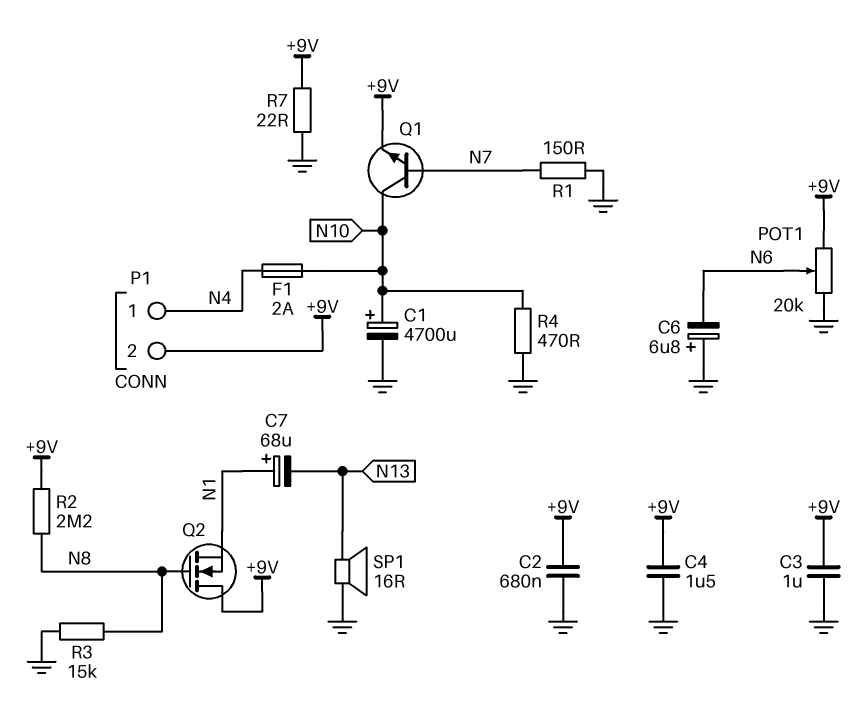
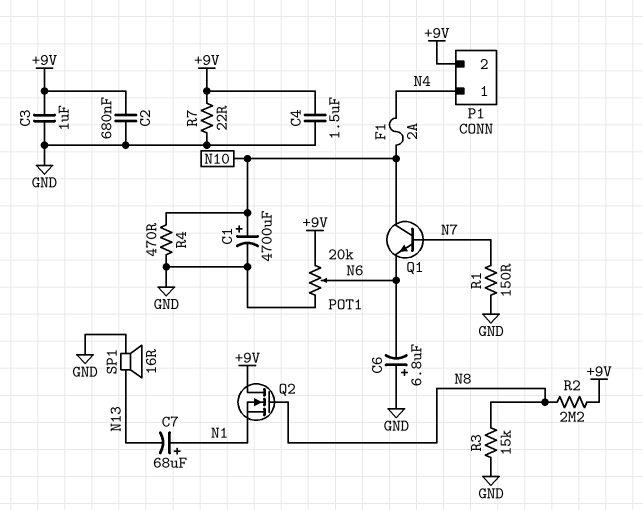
Q1: NPN (B N7, C N10, E +9V) -> NPN (B N7, C N10, E N6)

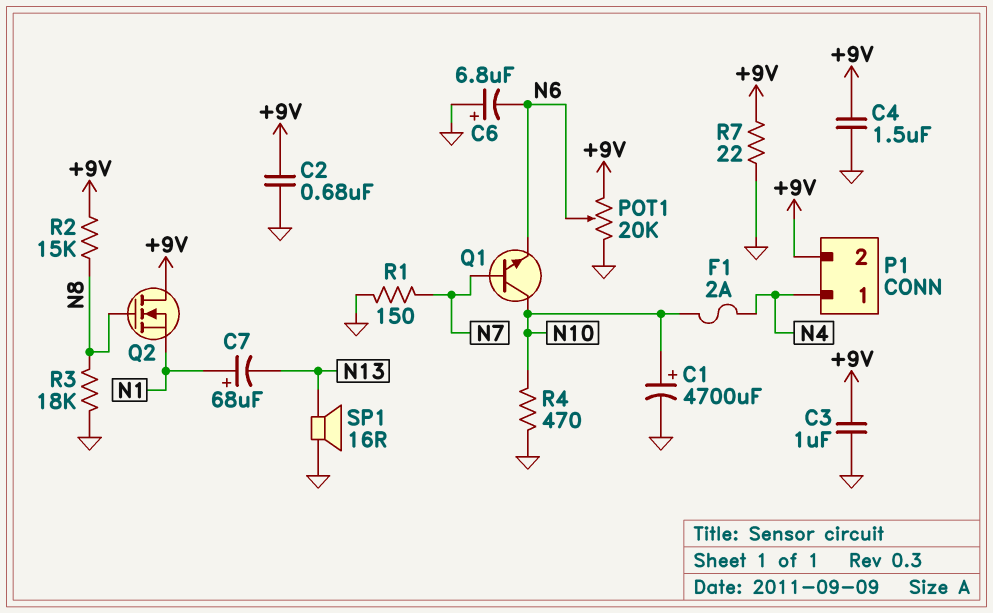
R2: 2.2M (+9V, N8) -> 15k (+9V, N8)
R3: 15k (GND, N8) -> 18k (GND, N8)

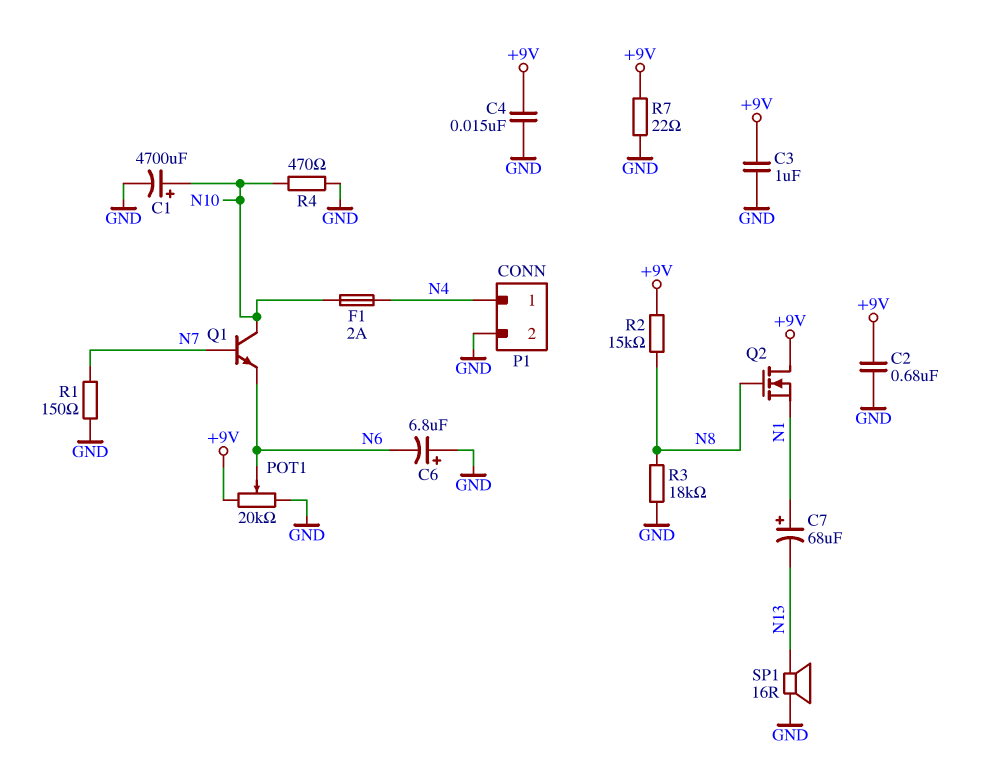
C4: 1.5uF (+9V, GND) -> 15nF (+9V, GND)
P1 pin 2: +9V -> GND

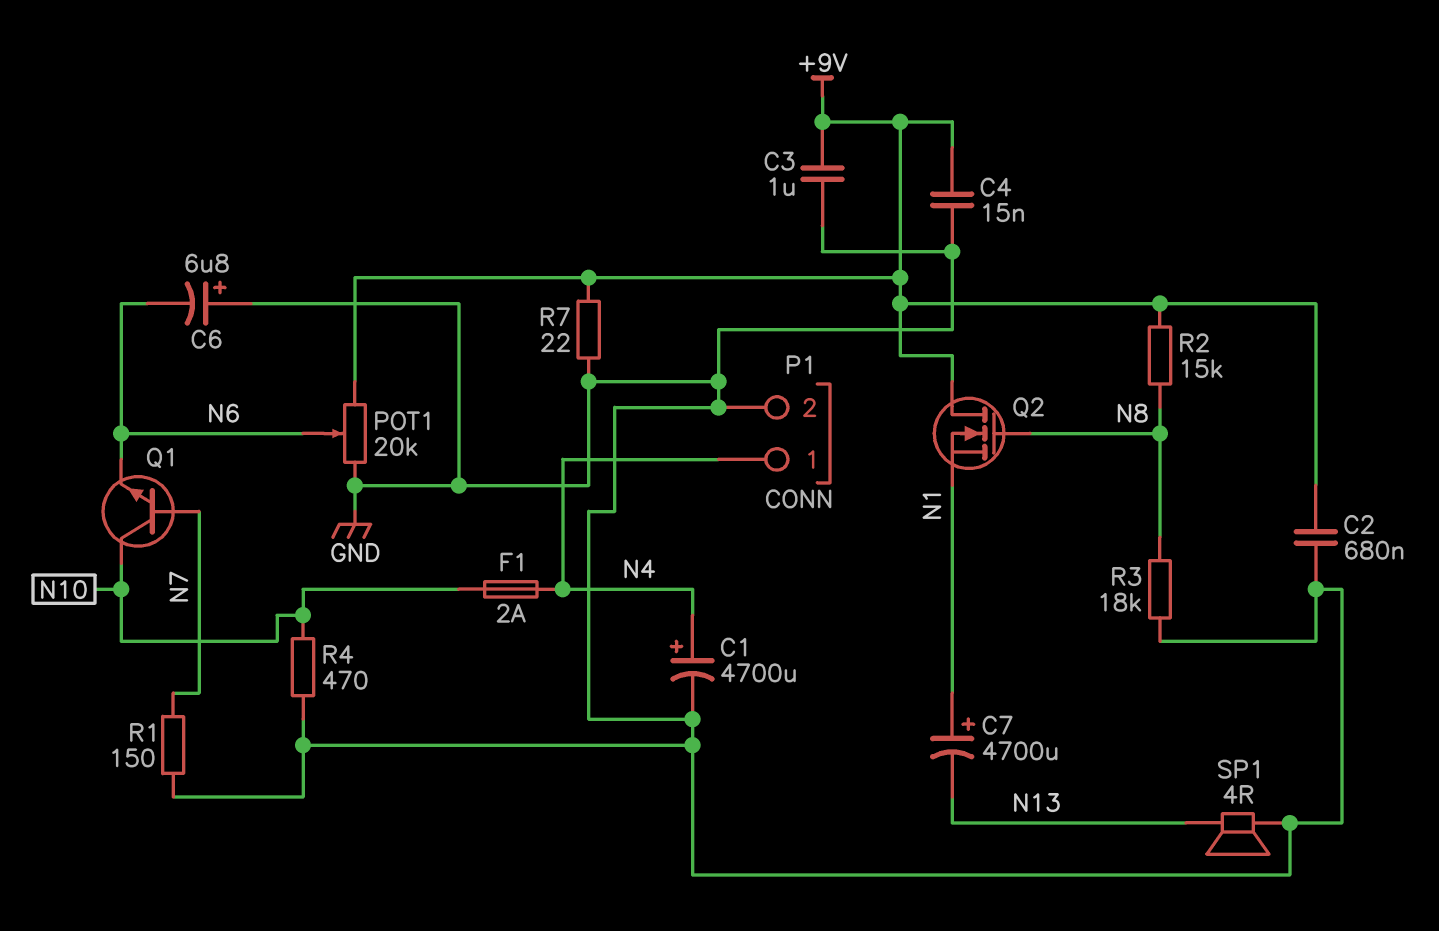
C1: 4700uF (plus N10, minus GND) -> 4700uF (plus N4, minus GND)
C7: 68uF (plus N1, minus N13) -> 4700uF (plus N1, minus N13)
SP1: speaker 16R (GND, N13) -> speaker 4R (GND, N13)

